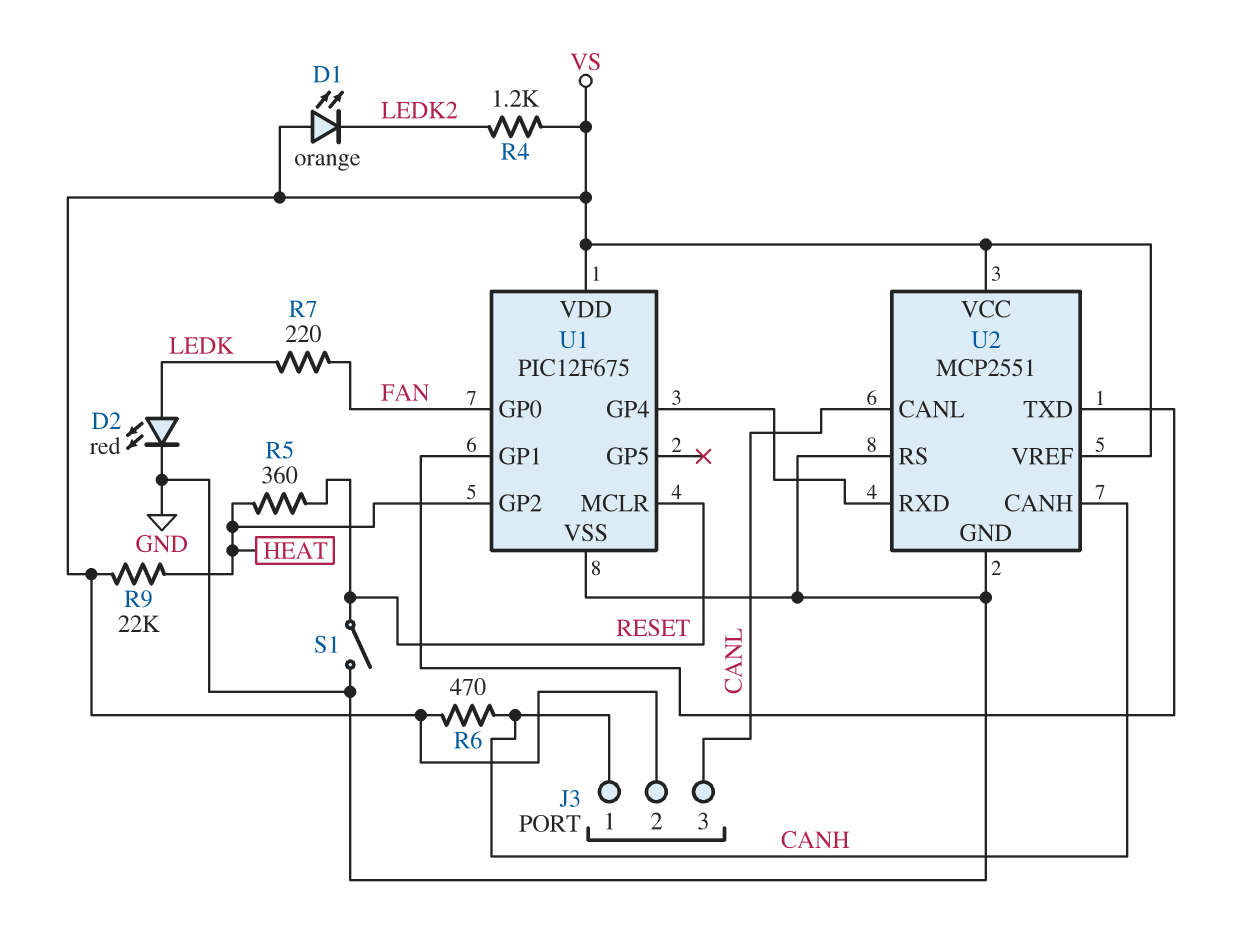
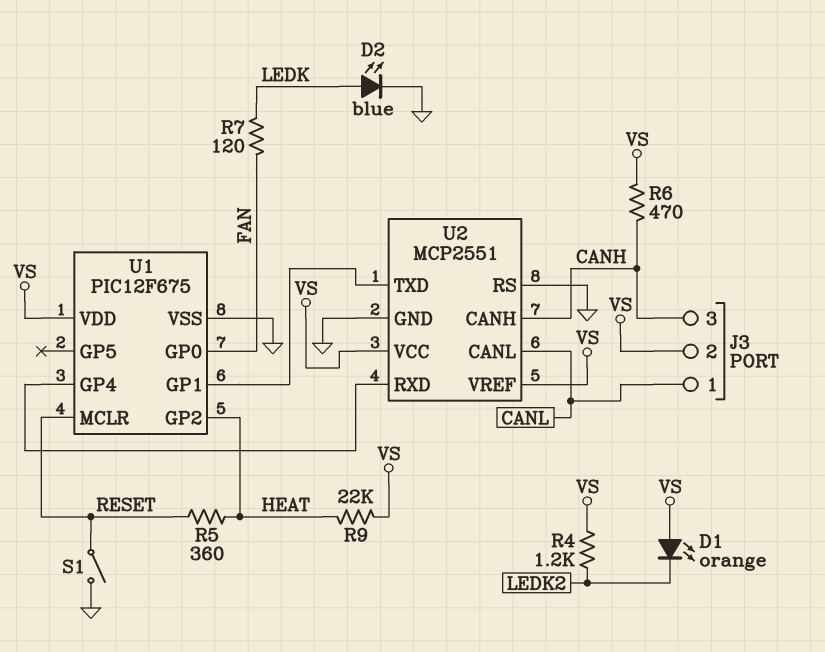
D2: LED red (A LEDK, K GND) -> LED blue (A LEDK, K GND)
J3 pin 1: CANH -> CANL
J3 pin 3: CANL -> CANH
R7: 220 (FAN, LEDK) -> 120 (FAN, LEDK)

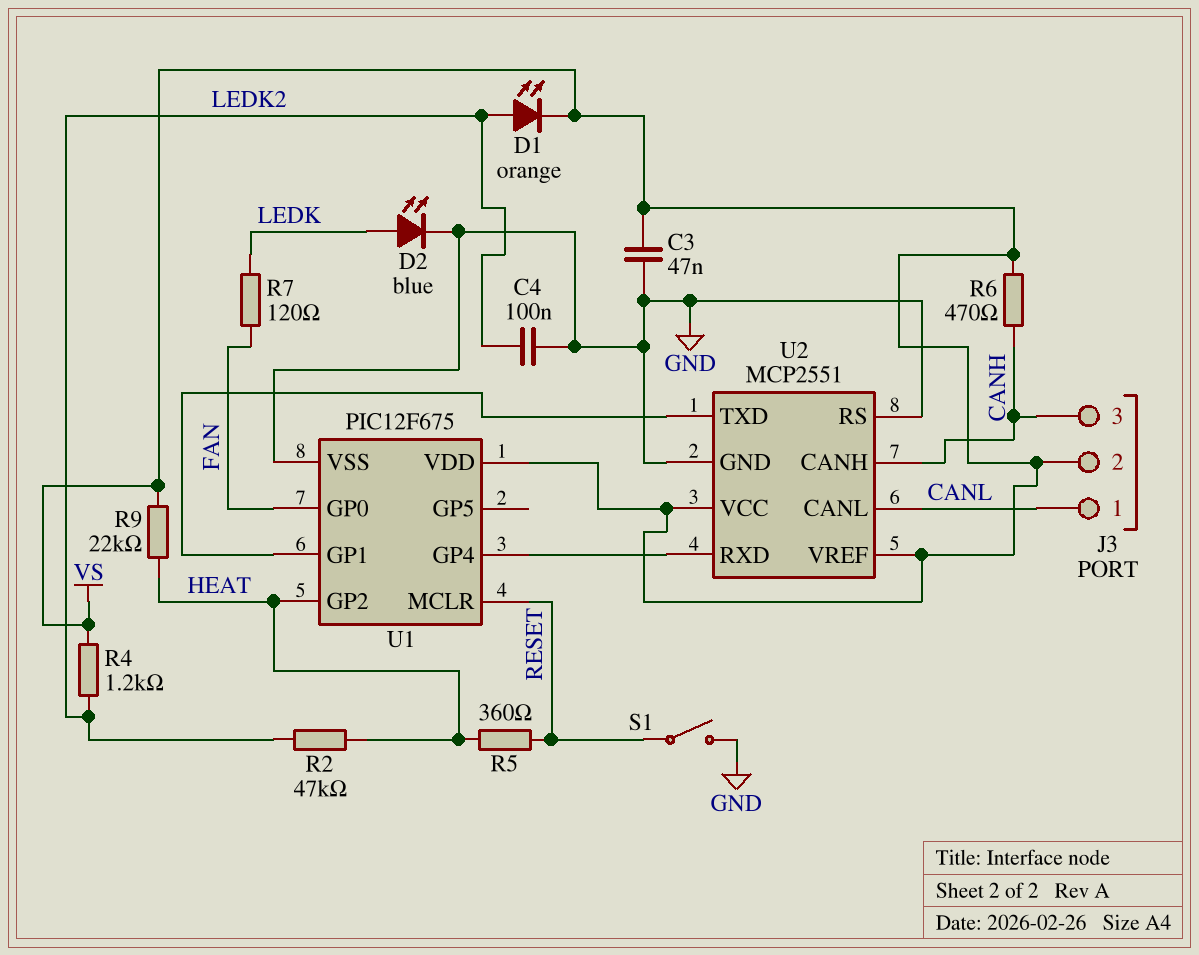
C3: none -> 47nF (GND, VS)
C4: none -> 100nF (GND, LEDK2)
D1: LED orange (A VS, K LEDK2) -> LED orange (A LEDK2, K VS)
R2: none -> 47k (HEAT, LEDK2)

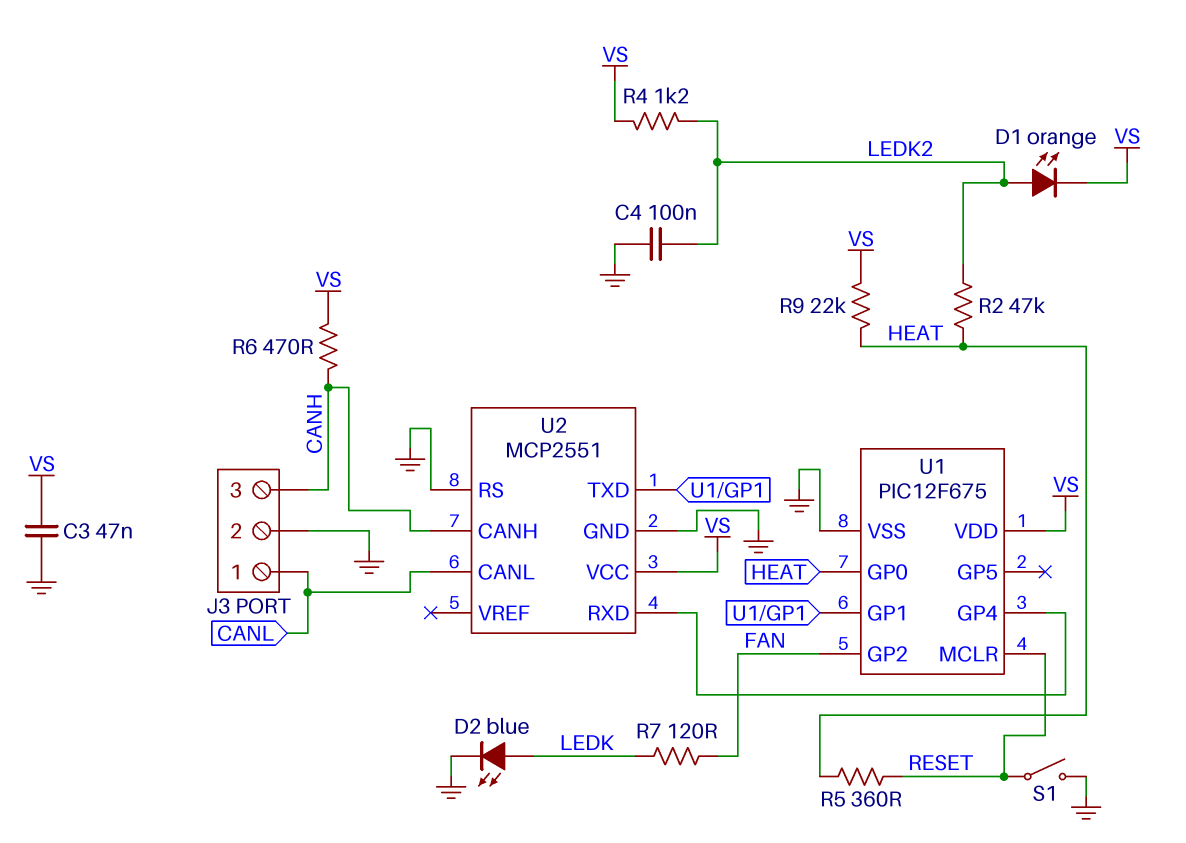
J3 pin 2: VS -> GND
U1 pin GP0: FAN -> HEAT
U1 pin GP2: HEAT -> FAN
U2 pin VREF: VS -> none

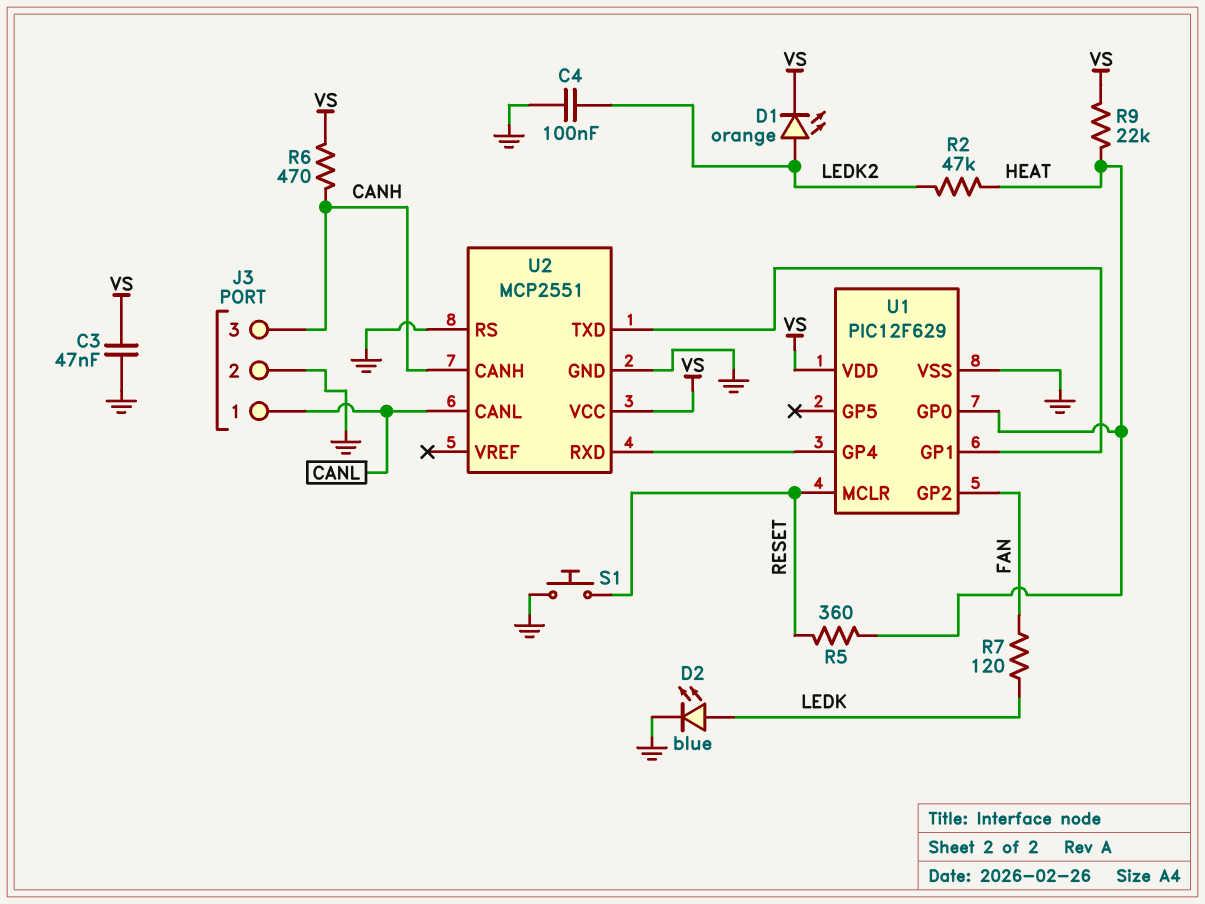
R4: 1.2k (LEDK2, VS) -> none
S1: switch (GND, RESET) -> button (GND, RESET)
U1: PIC12F675 -> PIC12F629

